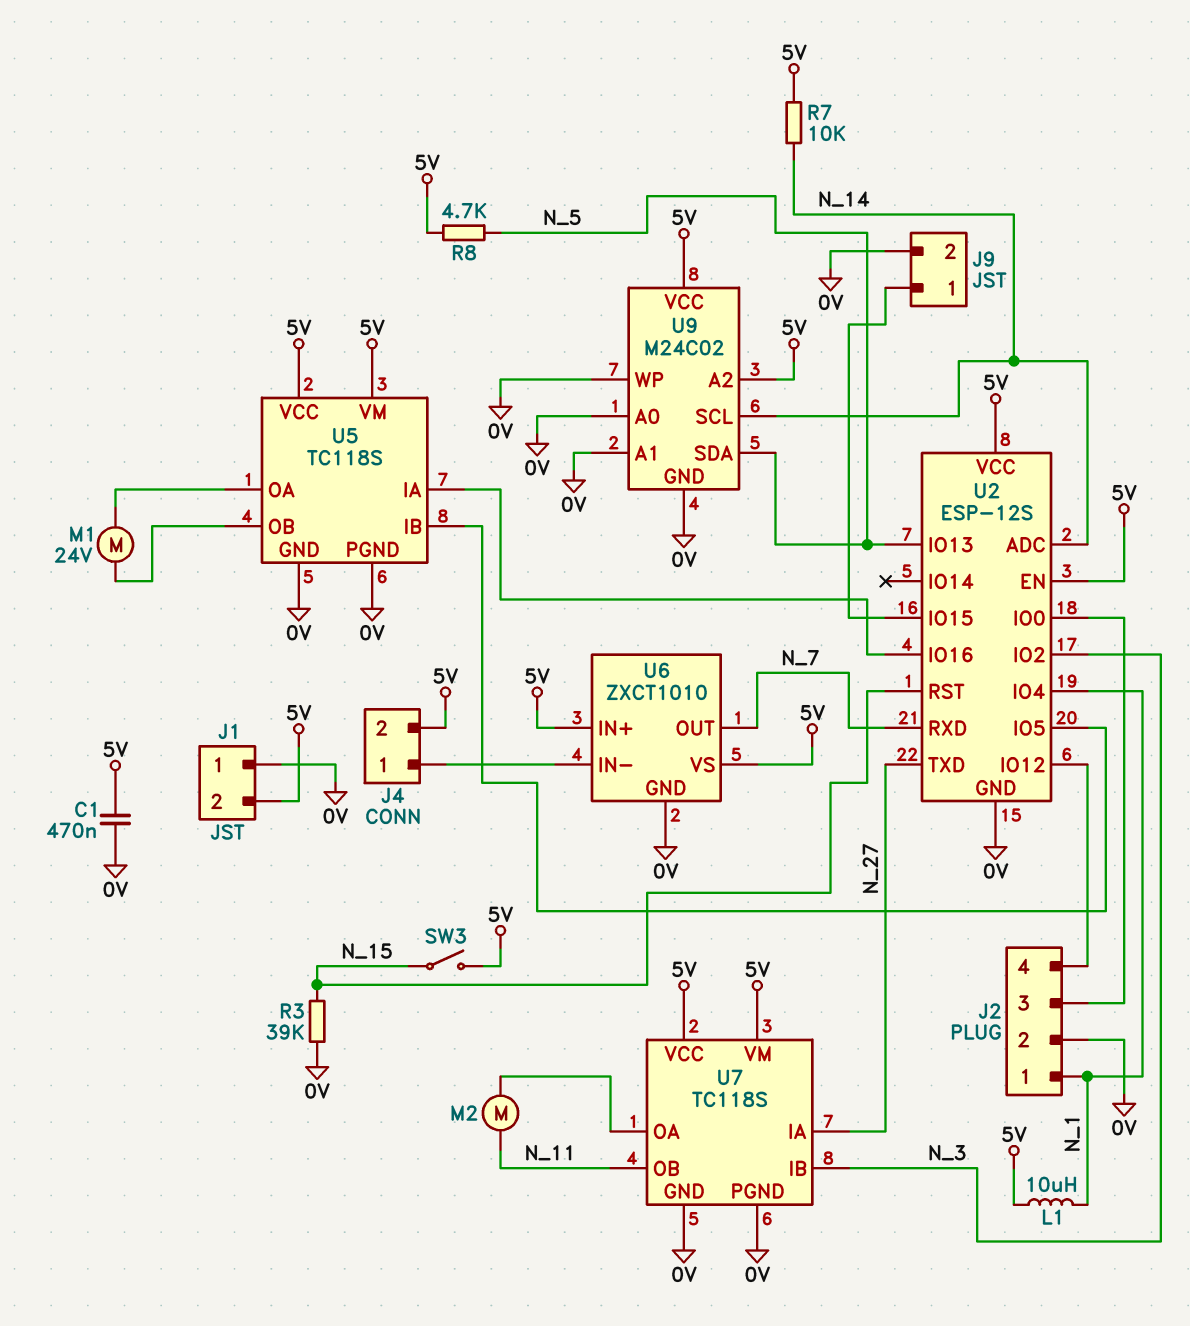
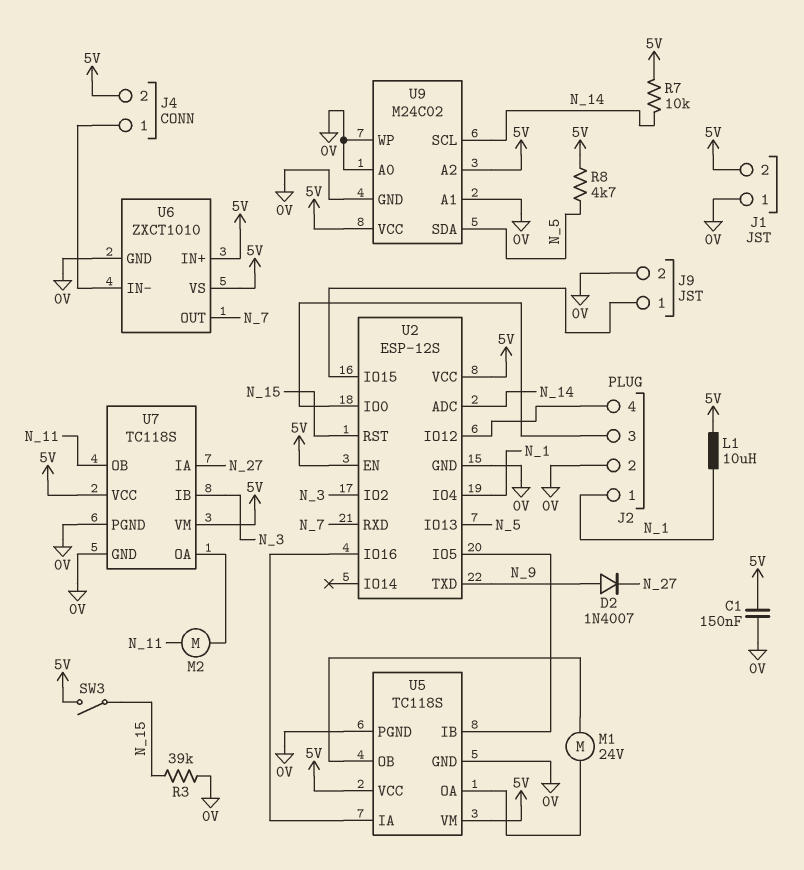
C1: 470nF (0V, 5V) -> 150nF (0V, 5V)
D2: none -> diode 1N4007 (A N_9, K N_27)
U2 pin TXD: N_27 -> N_9

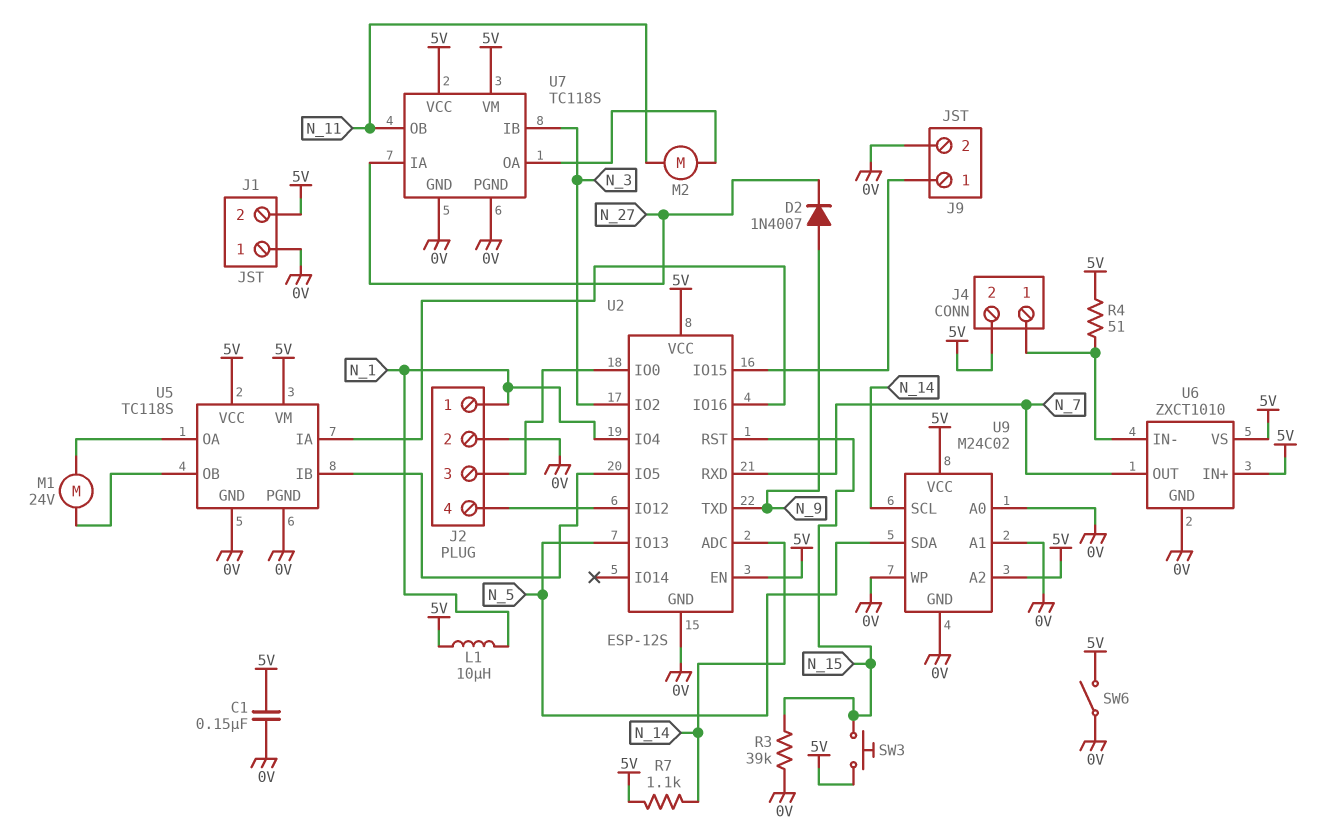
R4: none -> 51 (5V, J4/1)
R7: 10k (5V, N_14) -> 1.1k (5V, N_14)
R8: 4.7k (5V, N_5) -> none
SW3: switch (5V, N_15) -> button (5V, N_15)
SW6: none -> switch (0V, 5V)

